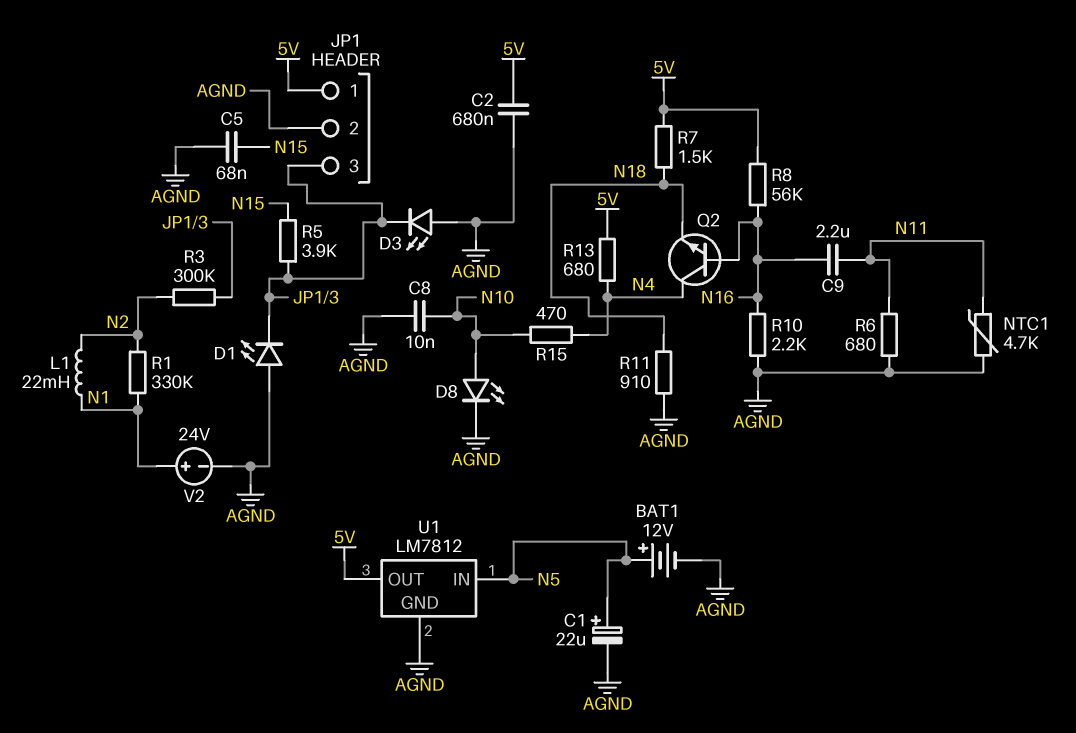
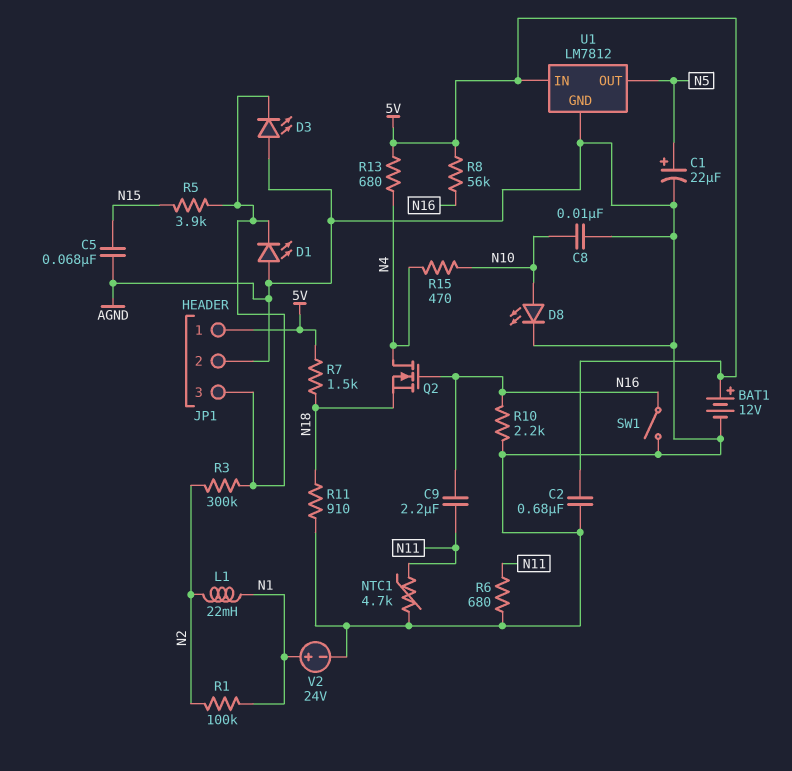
BAT1: 12V (plus N5, minus AGND) -> 12V (plus 5V, minus AGND)
Q2: NPN (B N16, C N4, E N18) -> NMOS (G N16, D N4, S N18)
R1: 330k (N1, N2) -> 100k (N1, N2)
SW1: none -> switch (AGND, N16)
U1 pin IN: N5 -> 5V
U1 pin OUT: 5V -> N5

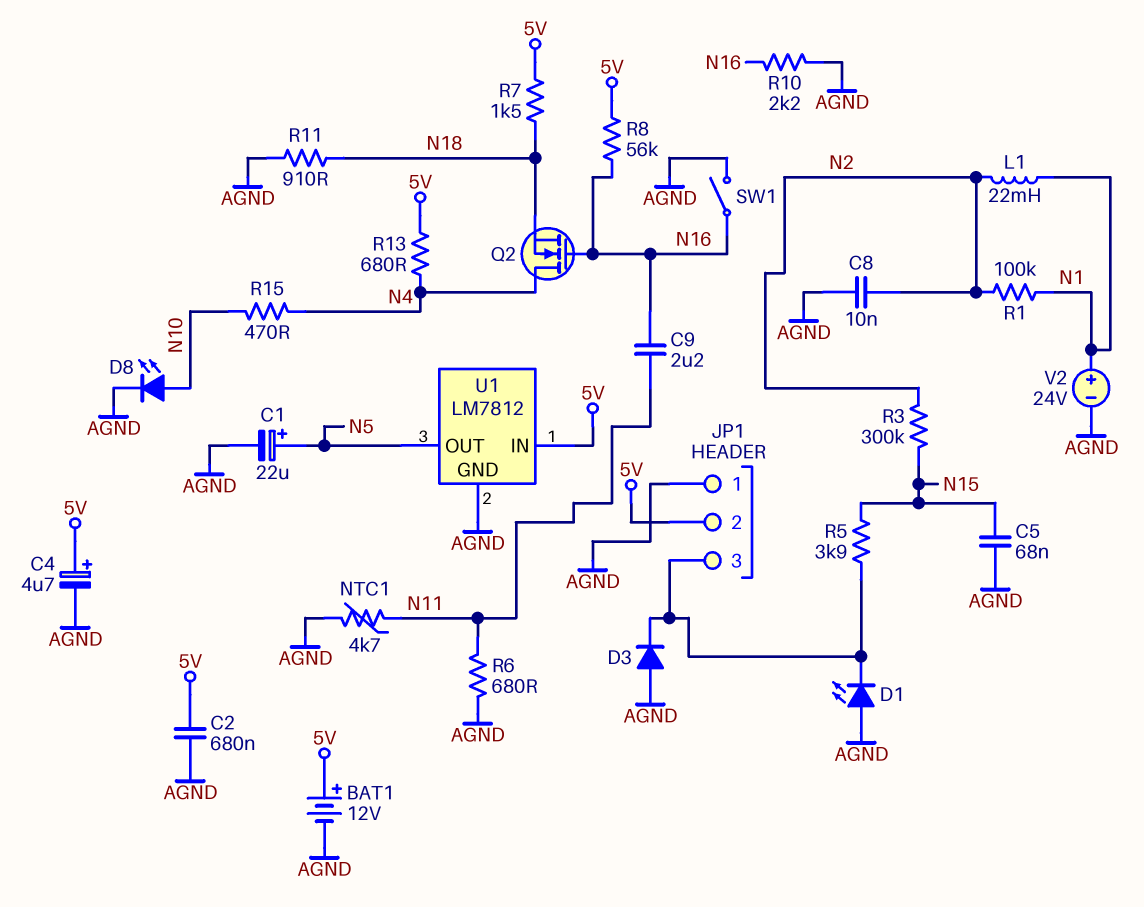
C4: none -> 4.7uF (plus 5V, minus AGND)
C8: 10nF (AGND, N10) -> 10nF (AGND, N2)
D3: LED (A AGND, K JP1/3) -> diode (A AGND, K JP1/3)
JP1 pin 1: 5V -> AGND
JP1 pin 2: AGND -> 5V
R3: 300k (JP1/3, N2) -> 300k (N2, N15)

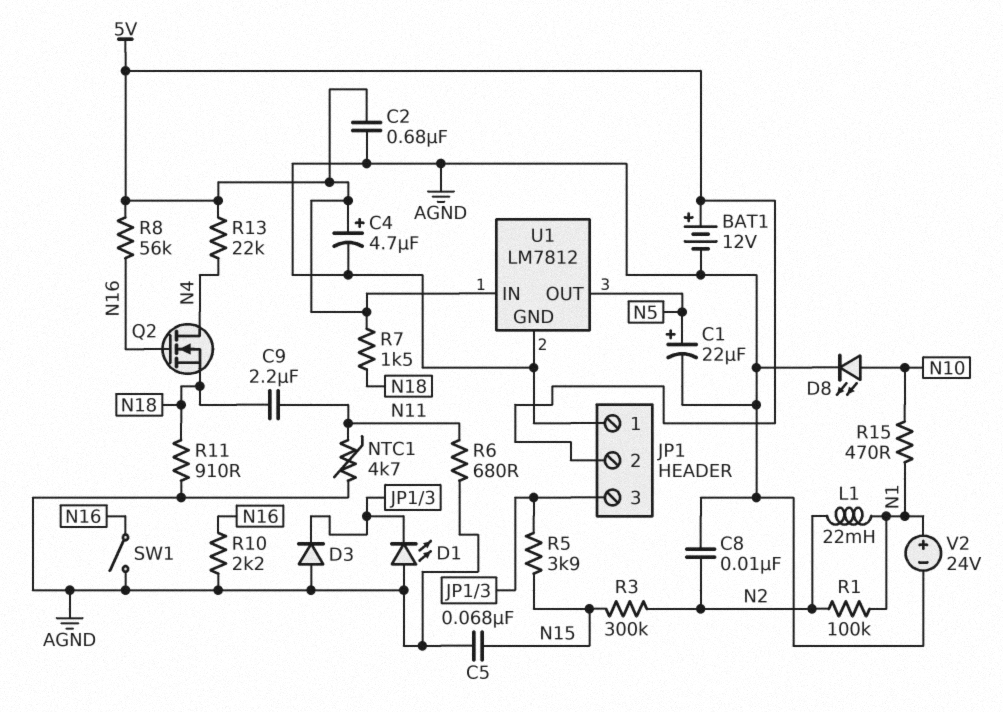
C9: 2.2uF (N11, N16) -> 2.2uF (N11, N18)
R13: 680 (5V, N4) -> 22k (5V, N4)
R15: 470 (N4, N10) -> 470 (N1, N10)

